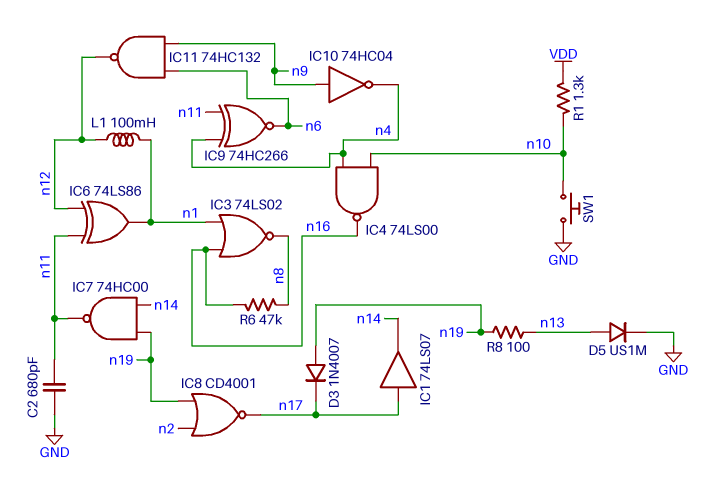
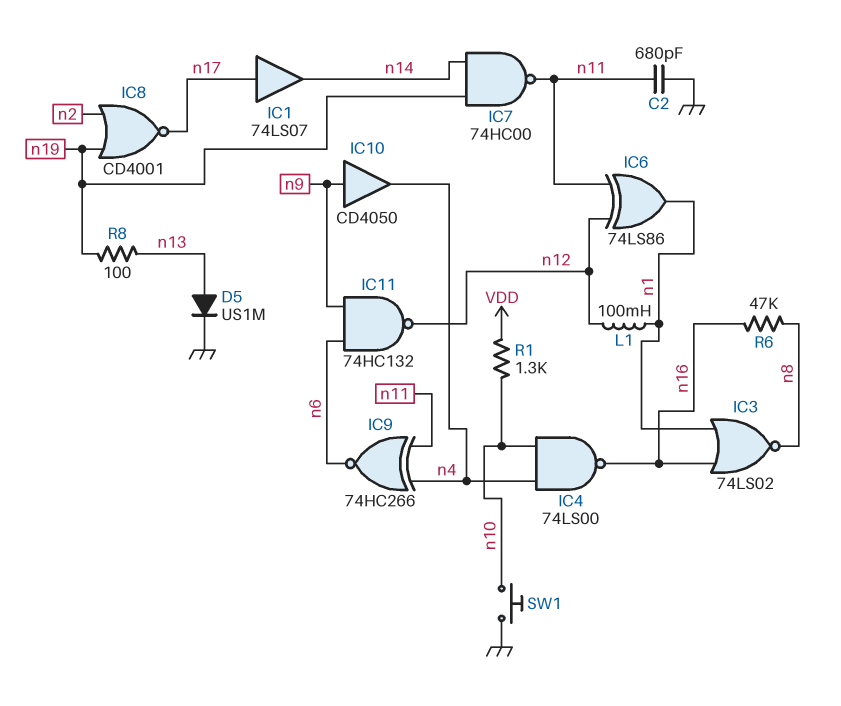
D3: diode 1N4007 (A n19, K n17) -> none
IC10: NOT 74HC04 (in n9, out n4) -> buffer CD4050 (in n9, out n4)

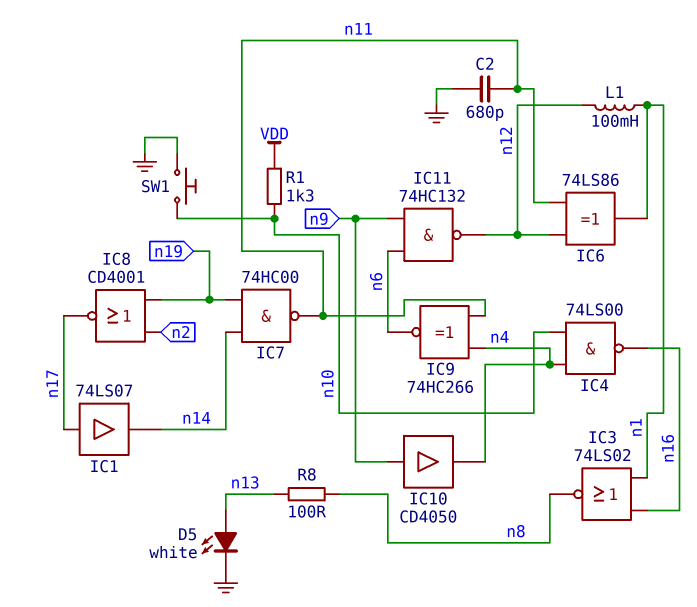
D5: diode US1M (A n13, K GND) -> LED white (A n13, K GND)
R6: 47k (n8, n16) -> none
R8: 100 (n13, n19) -> 100 (n8, n13)

